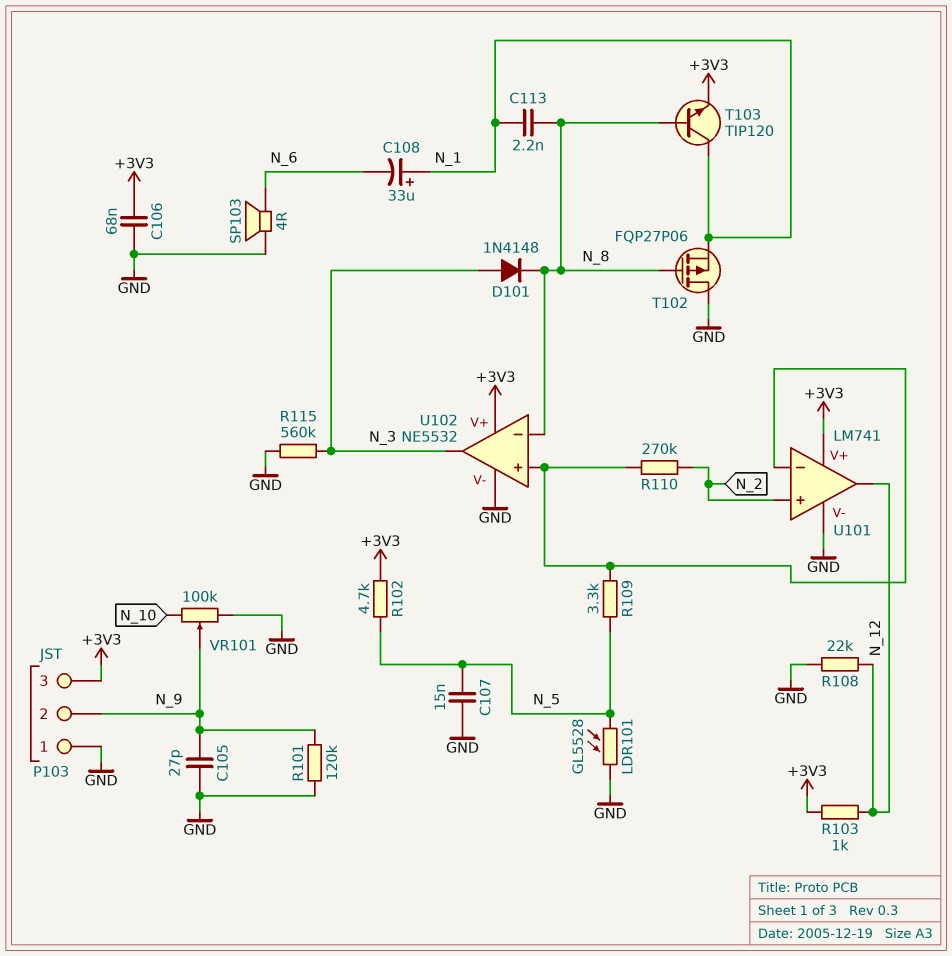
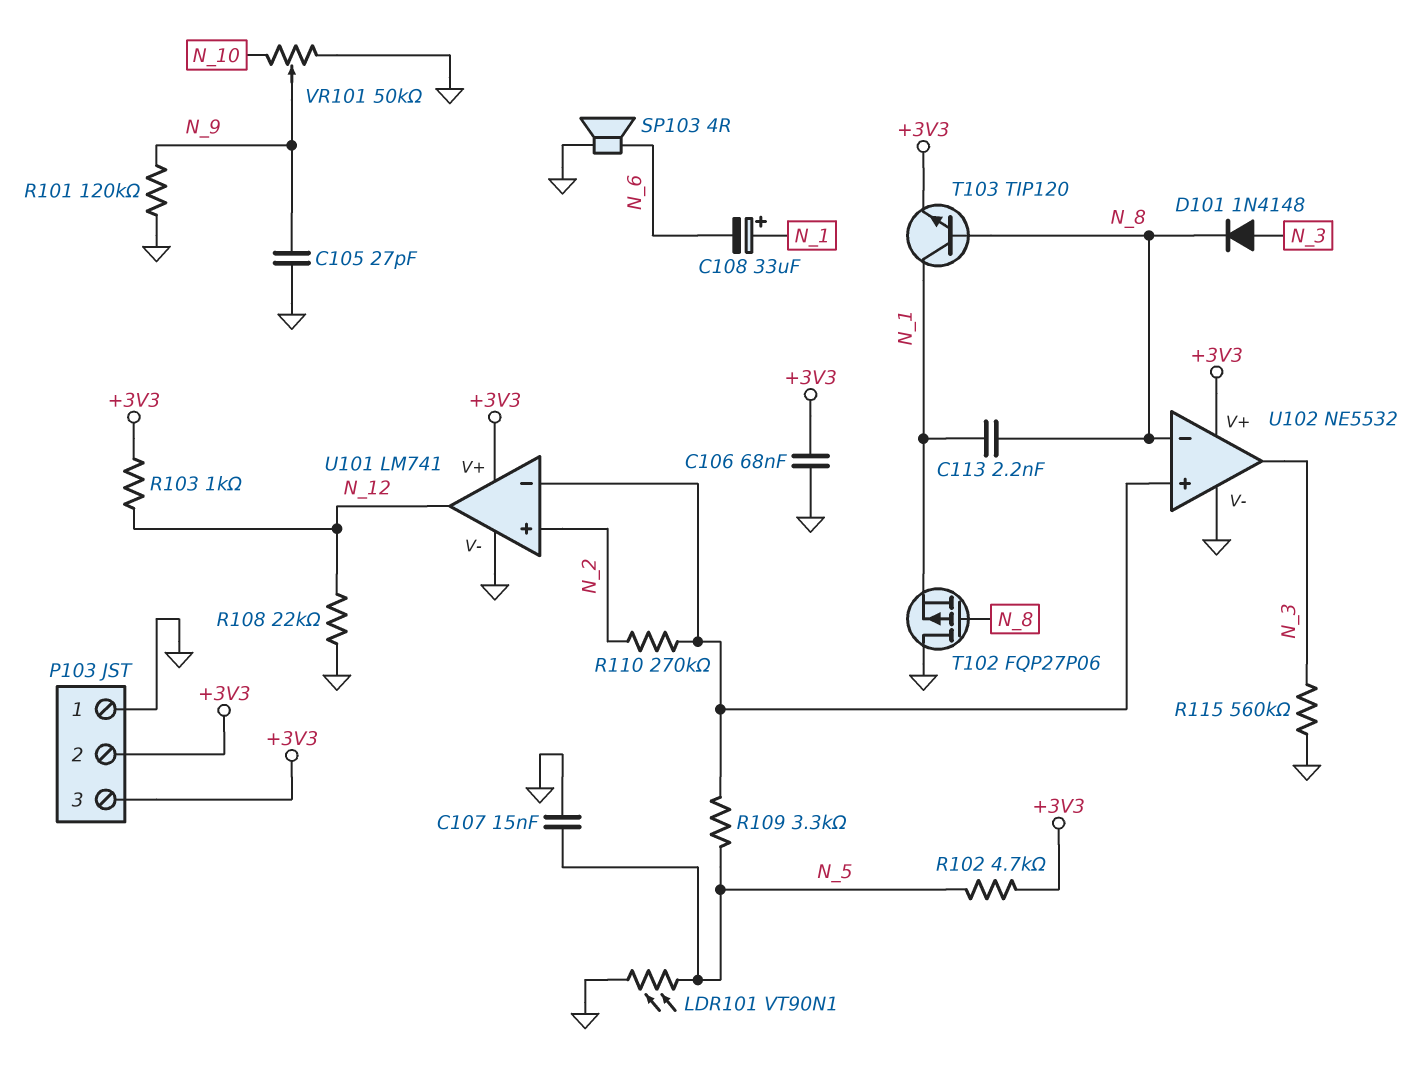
LDR101: GL5528 (GND, N_5) -> VT90N1 (GND, N_5)
P103 pin 2: N_9 -> +3V3
VR101: 100k (GND, N_10, wiper N_9) -> 50k (GND, N_10, wiper N_9)

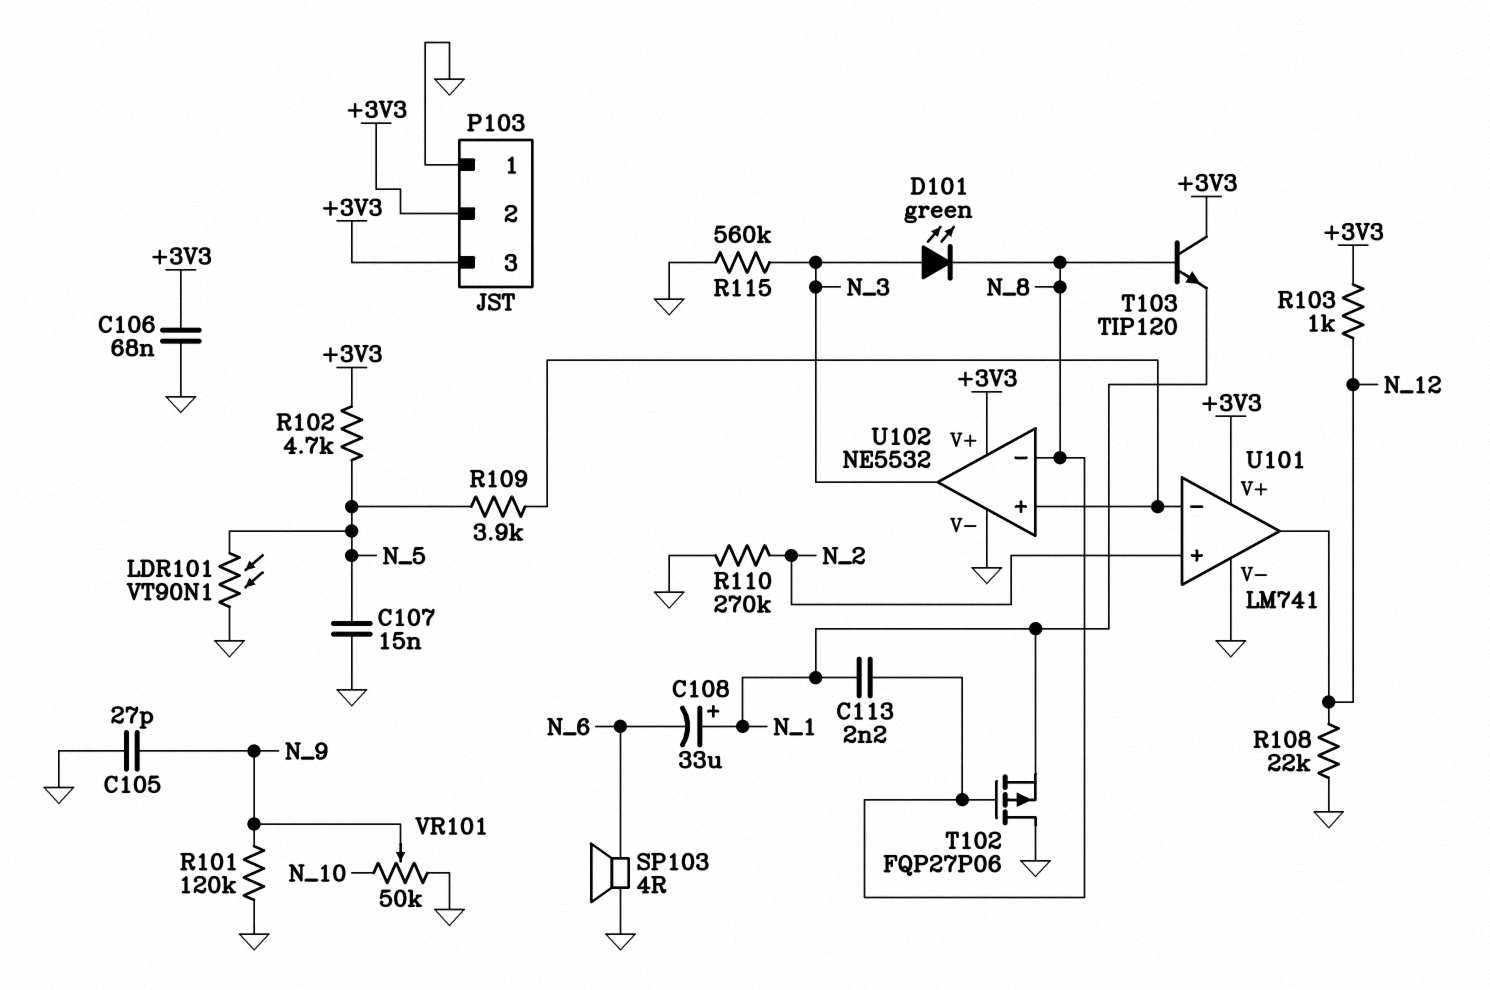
D101: diode 1N4148 (A N_3, K N_8) -> LED green (A N_3, K N_8)
R109: 3.3k (N_5, U101/in-) -> 3.9k (N_5, U101/in-)
R110: 270k (N_2, U101/in-) -> 270k (GND, N_2)
T103: NPN TIP120 (B N_8, C N_1, E +3V3) -> NPN TIP120 (B N_8, C +3V3, E N_1)

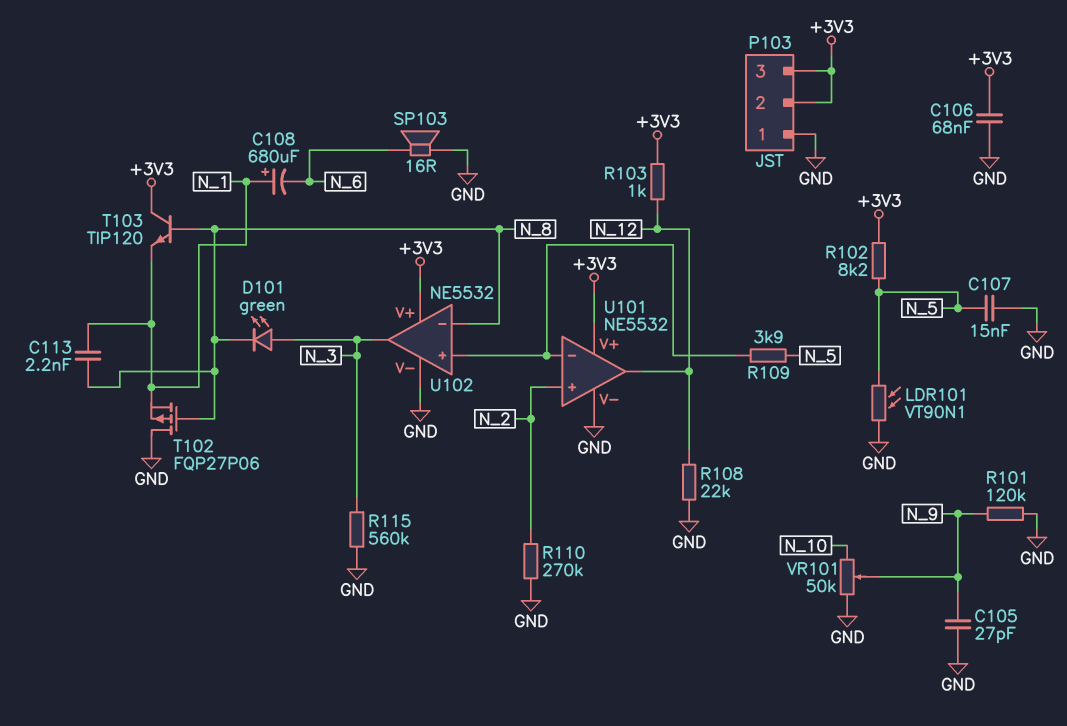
C108: 33uF (plus N_1, minus N_6) -> 680uF (plus N_1, minus N_6)
R102: 4.7k (+3V3, N_5) -> 8.2k (+3V3, N_5)
SP103: speaker 4R (GND, N_6) -> speaker 16R (GND, N_6)
U101: LM741 -> NE5532

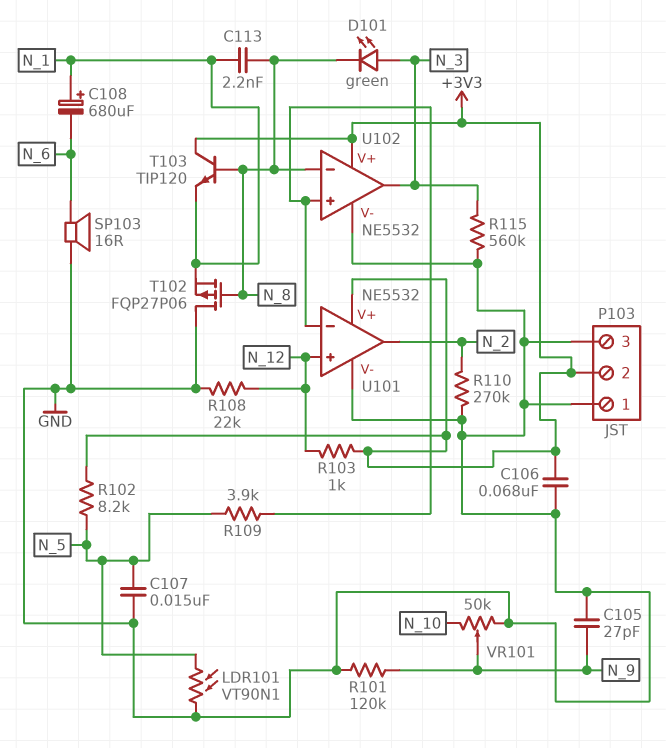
P103 pin 3: +3V3 -> GND
U101 pin in+: N_2 -> N_12
U101 pin out: N_12 -> N_2

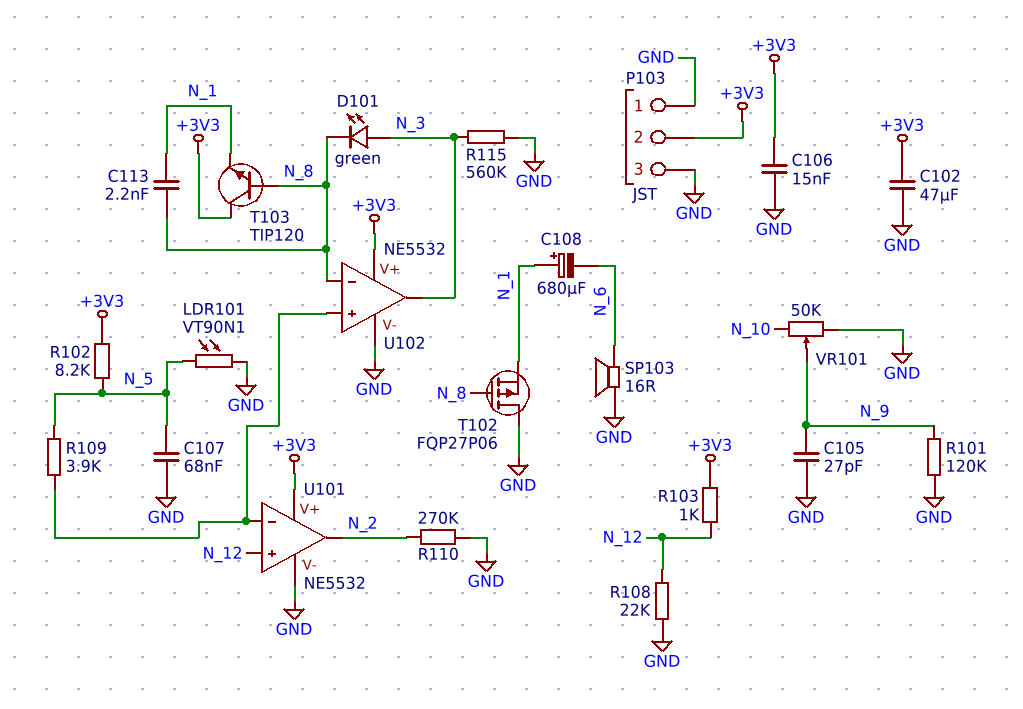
C102: none -> 47uF (+3V3, GND)
C106: 68nF (+3V3, GND) -> 15nF (+3V3, GND)
C107: 15nF (GND, N_5) -> 68nF (GND, N_5)

